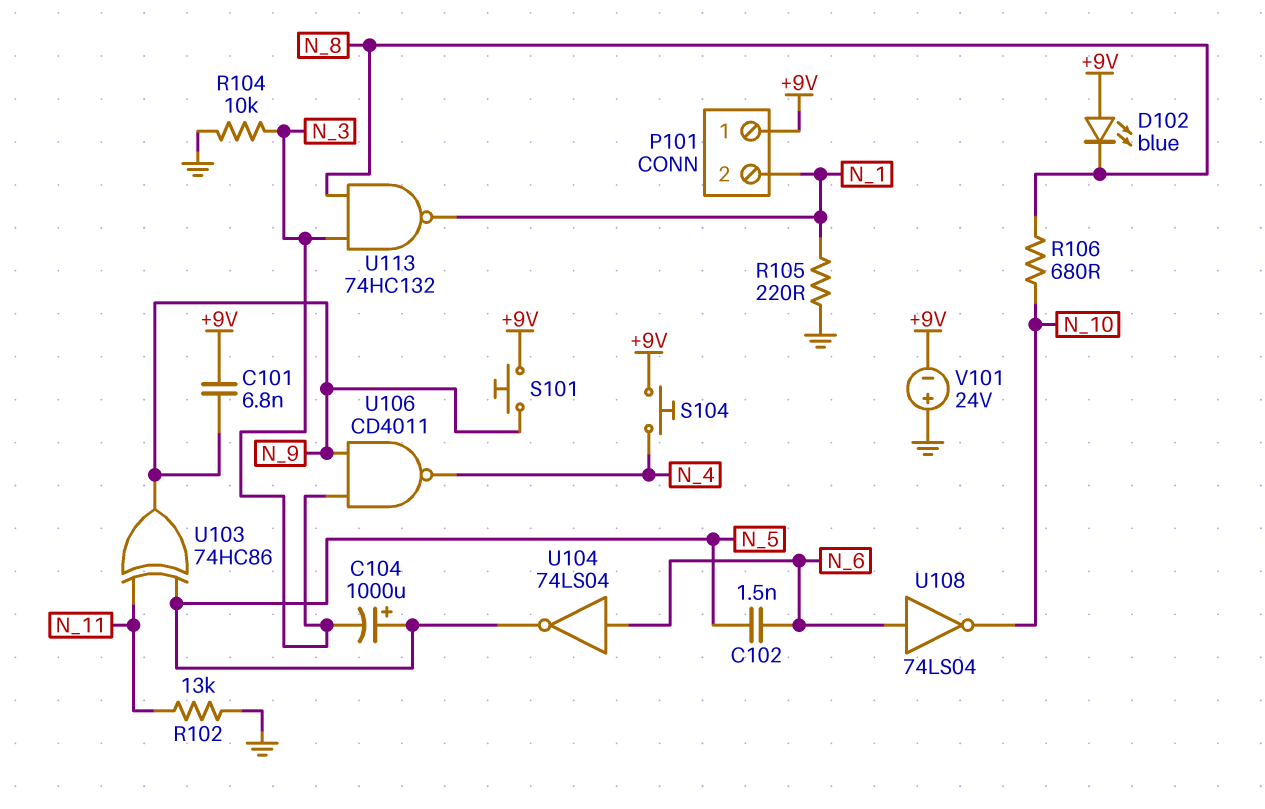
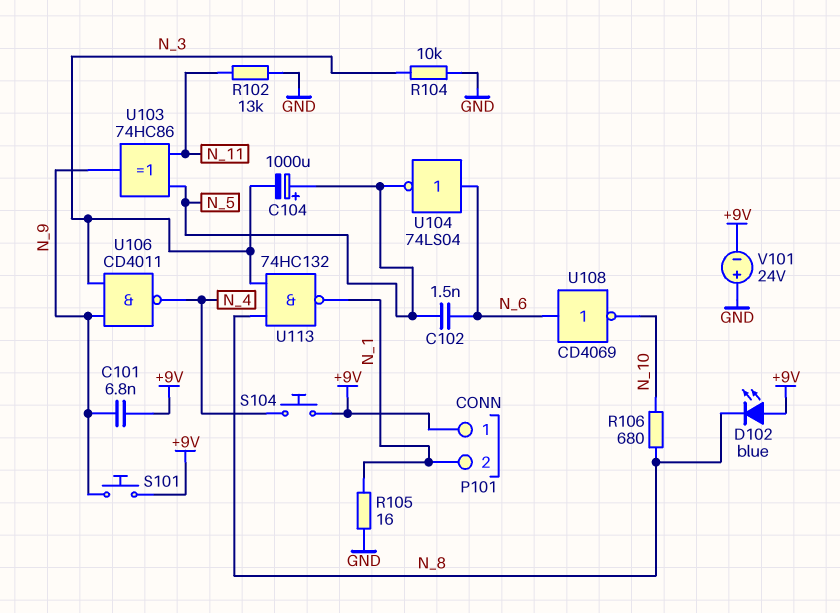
R105: 220 (GND, N_1) -> 16 (GND, N_1)
U108: NOT 74LS04 (in N_6, out N_10) -> NOT CD4069 (in N_6, out N_10)

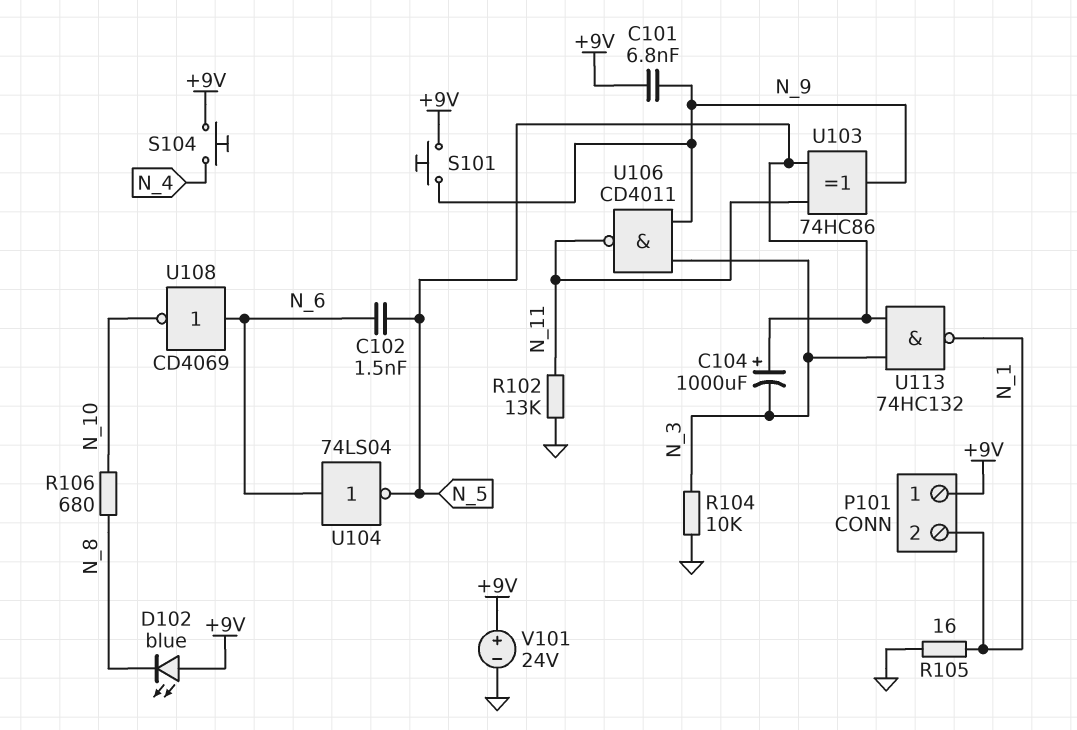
U106: NAND CD4011 (in N_3, in N_9, out N_4) -> NAND CD4011 (in N_3, in N_9, out N_11)
U113: NAND 74HC132 (in N_3, in N_8, out N_1) -> NAND 74HC132 (in N_3, in N_5, out N_1)
V101: 24V (plus GND, minus +9V) -> 24V (plus +9V, minus GND)

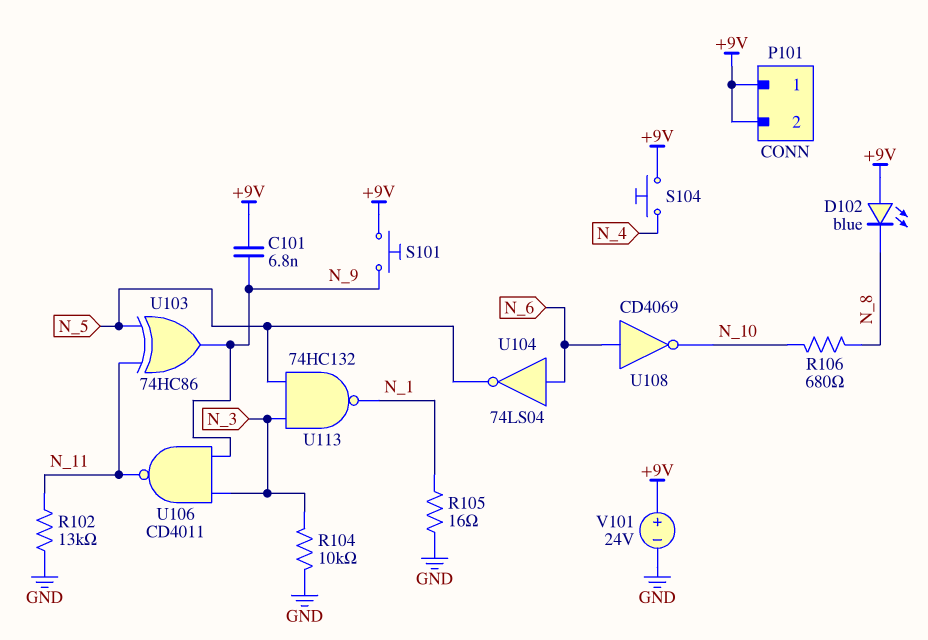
C102: 1.5nF (N_5, N_6) -> none
C104: 1000uF (plus N_5, minus N_3) -> none
P101 pin 2: N_1 -> +9V

